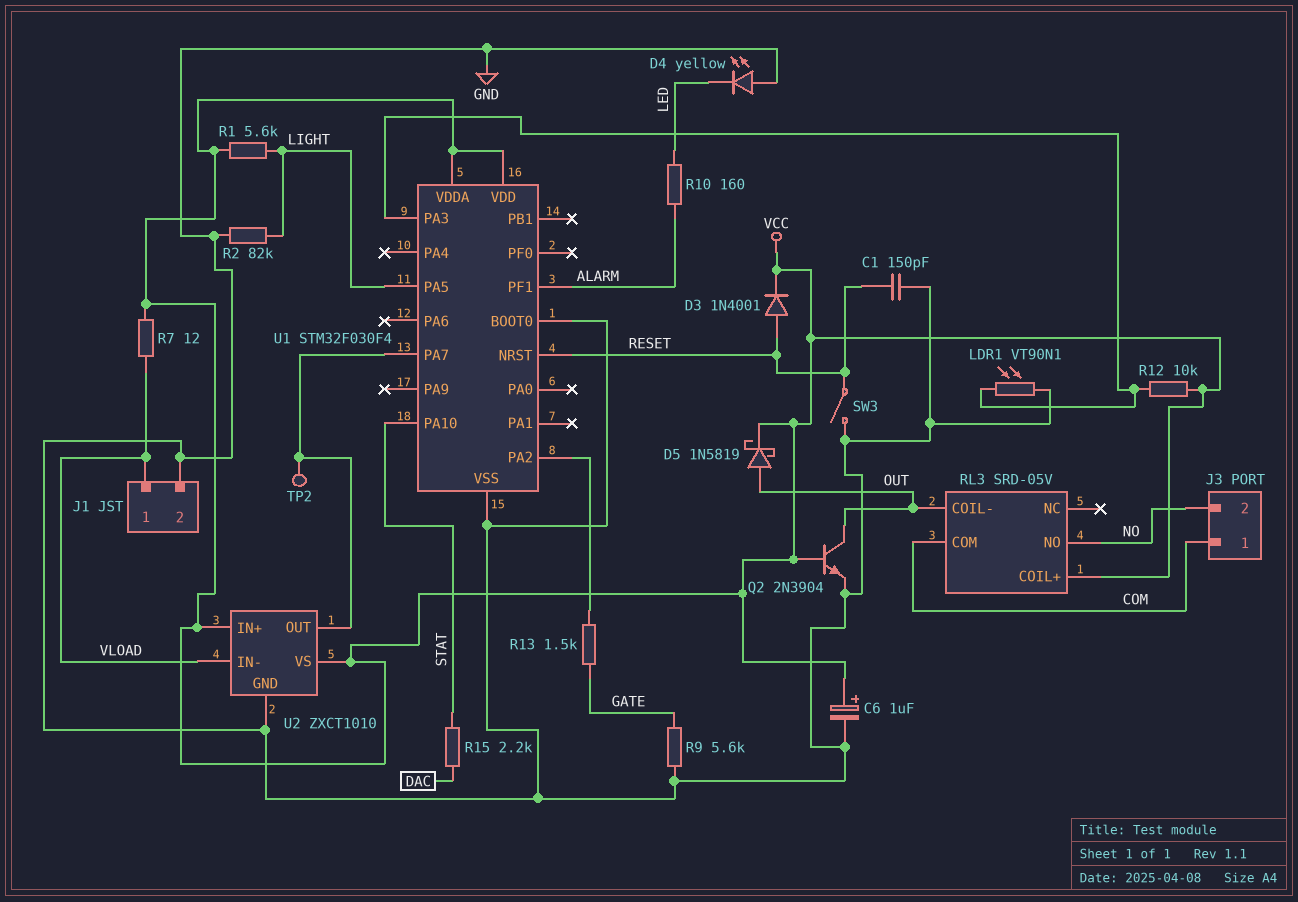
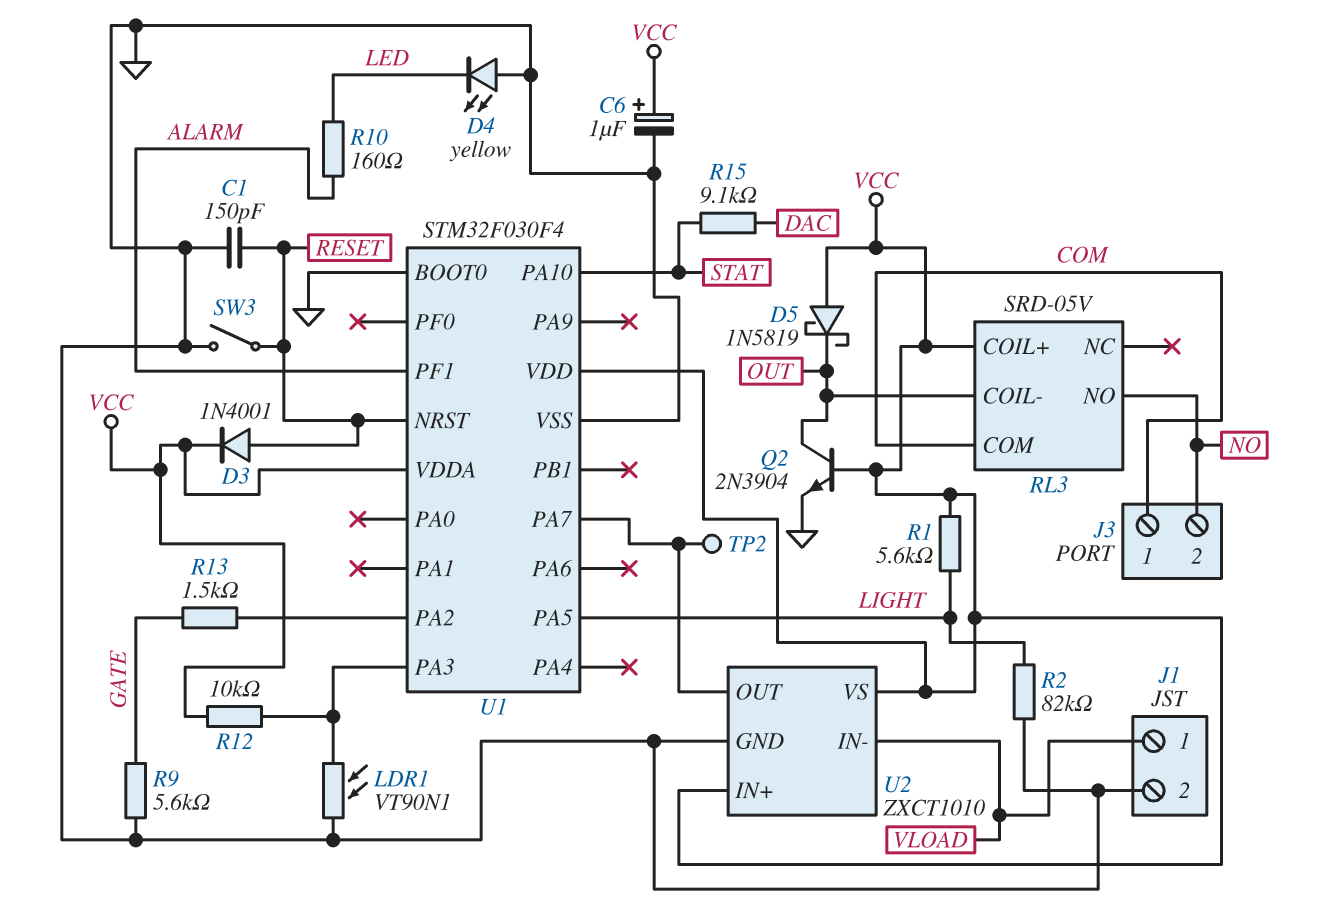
D5: schottky 1N5819 (A OUT, K VCC) -> schottky 1N5819 (A VCC, K OUT)
R7: 12 (VCC, VLOAD) -> none
R15: 2.2k (DAC, STAT) -> 9.1k (DAC, STAT)

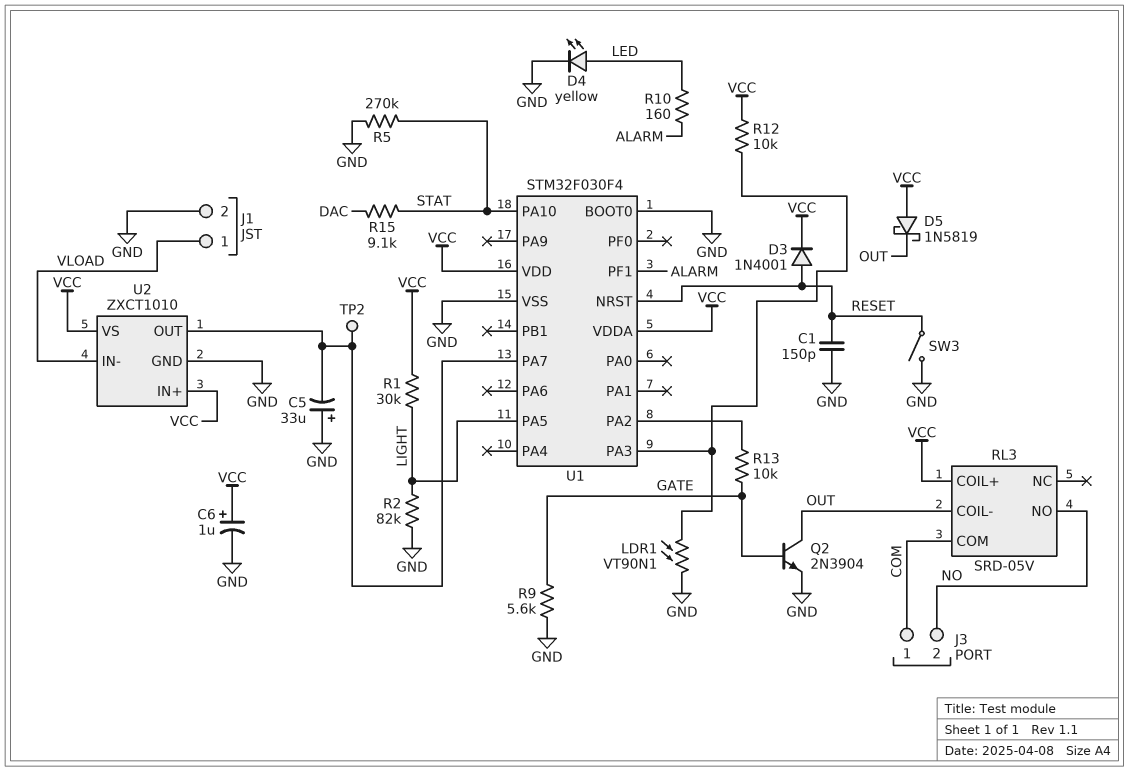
C5: none -> 33uF (plus GND, minus U1/PA7)
D4: LED yellow (A GND, K LED) -> LED yellow (A LED, K GND)
Q2: NPN 2N3904 (B VCC, C OUT, E GND) -> NPN 2N3904 (B GATE, C OUT, E GND)
R1: 5.6k (LIGHT, VCC) -> 30k (LIGHT, VCC)
R5: none -> 270k (GND, STAT)
R13: 1.5k (GATE, U1/PA2) -> 10k (GATE, U1/PA2)

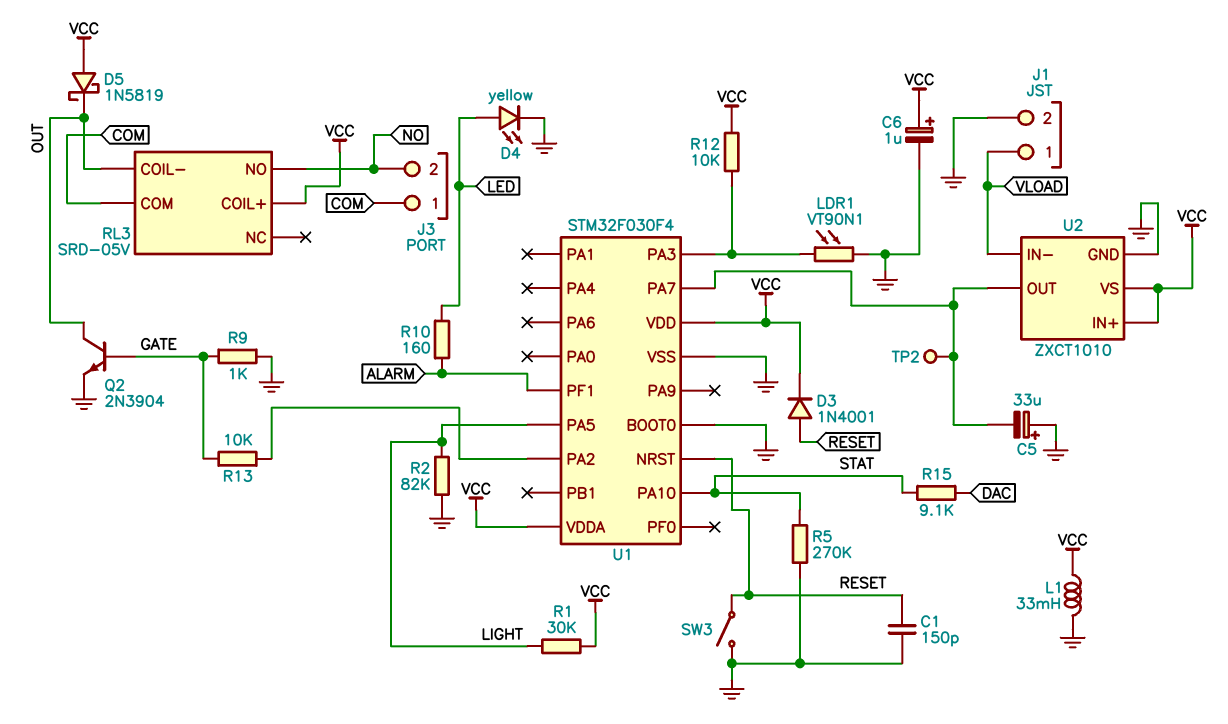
L1: none -> 33mH (GND, VCC)
R9: 5.6k (GATE, GND) -> 1k (GATE, GND)

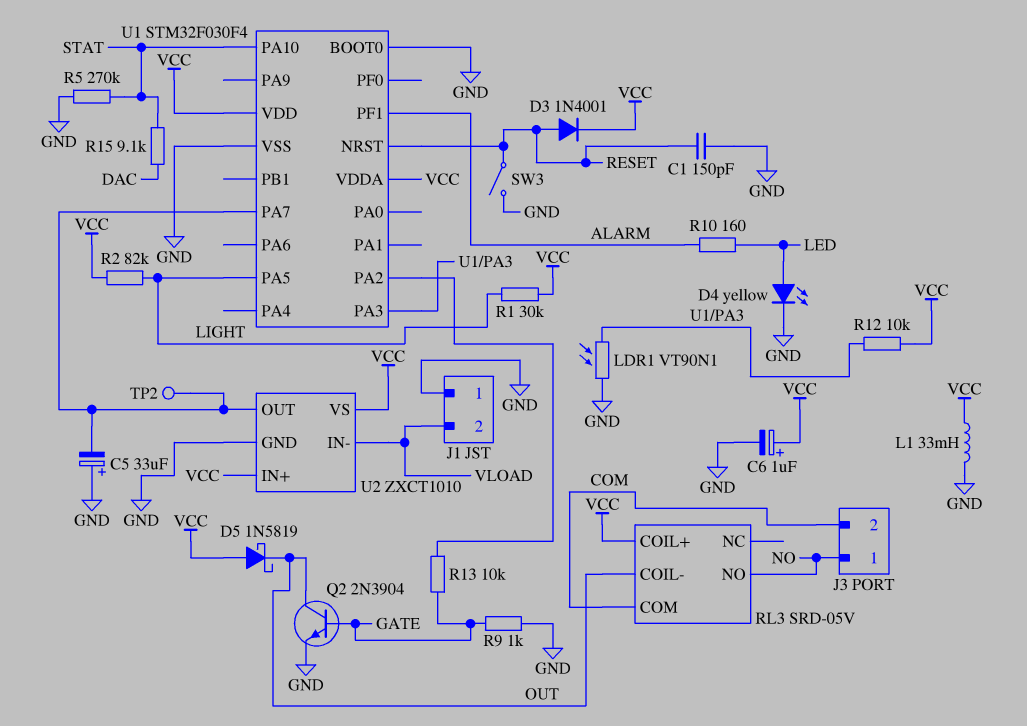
J1 pin 1: VLOAD -> GND
J1 pin 2: GND -> VLOAD
J3 pin 1: COM -> NO
J3 pin 2: NO -> COM
R2: 82k (GND, LIGHT) -> 82k (LIGHT, VCC)

